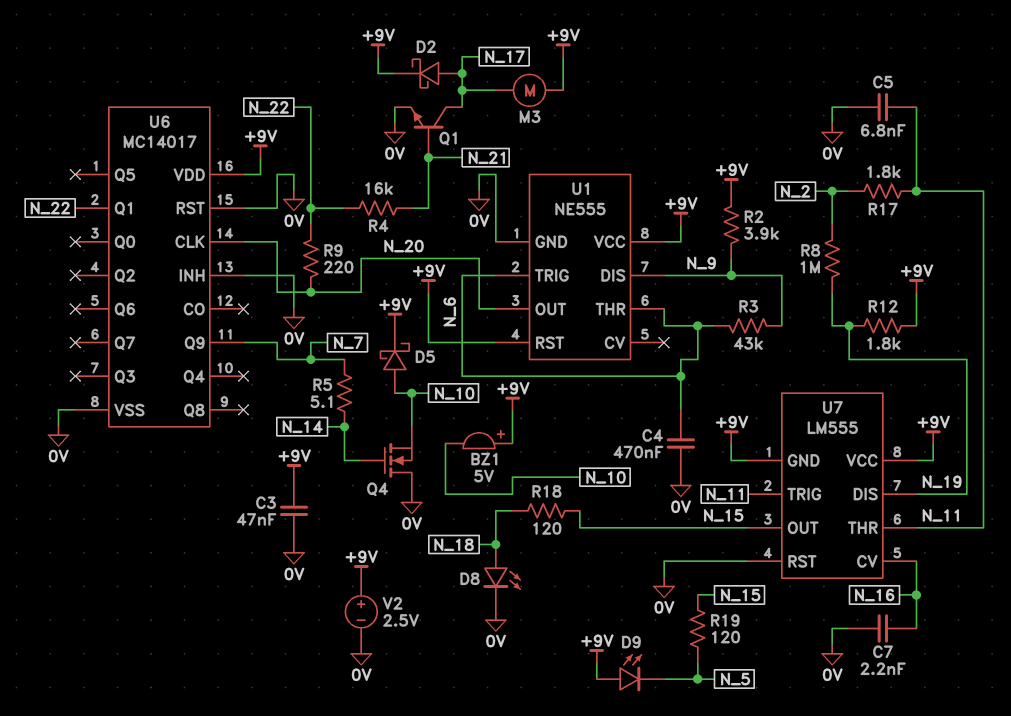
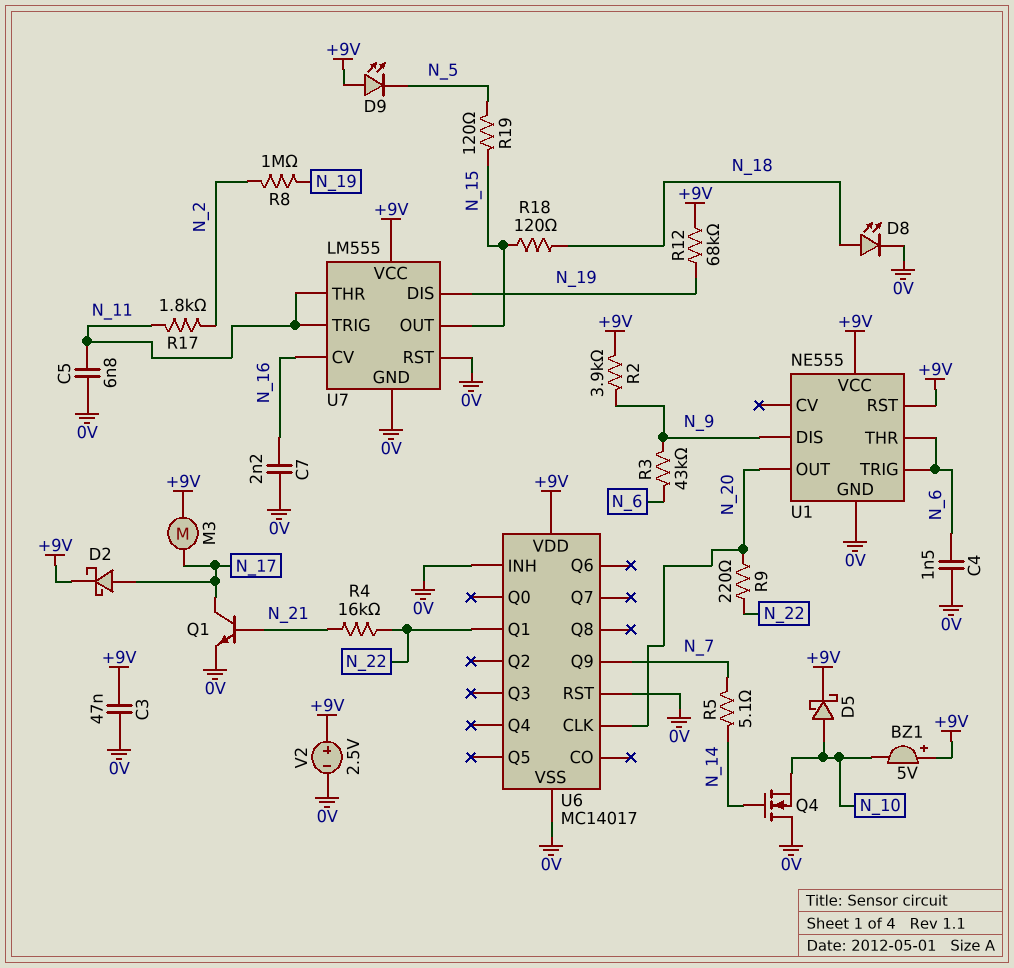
C4: 470nF (0V, N_6) -> 1.5nF (0V, N_6)
R12: 1.8k (+9V, N_19) -> 68k (+9V, N_19)
U7 pin GND: +9V -> 0V

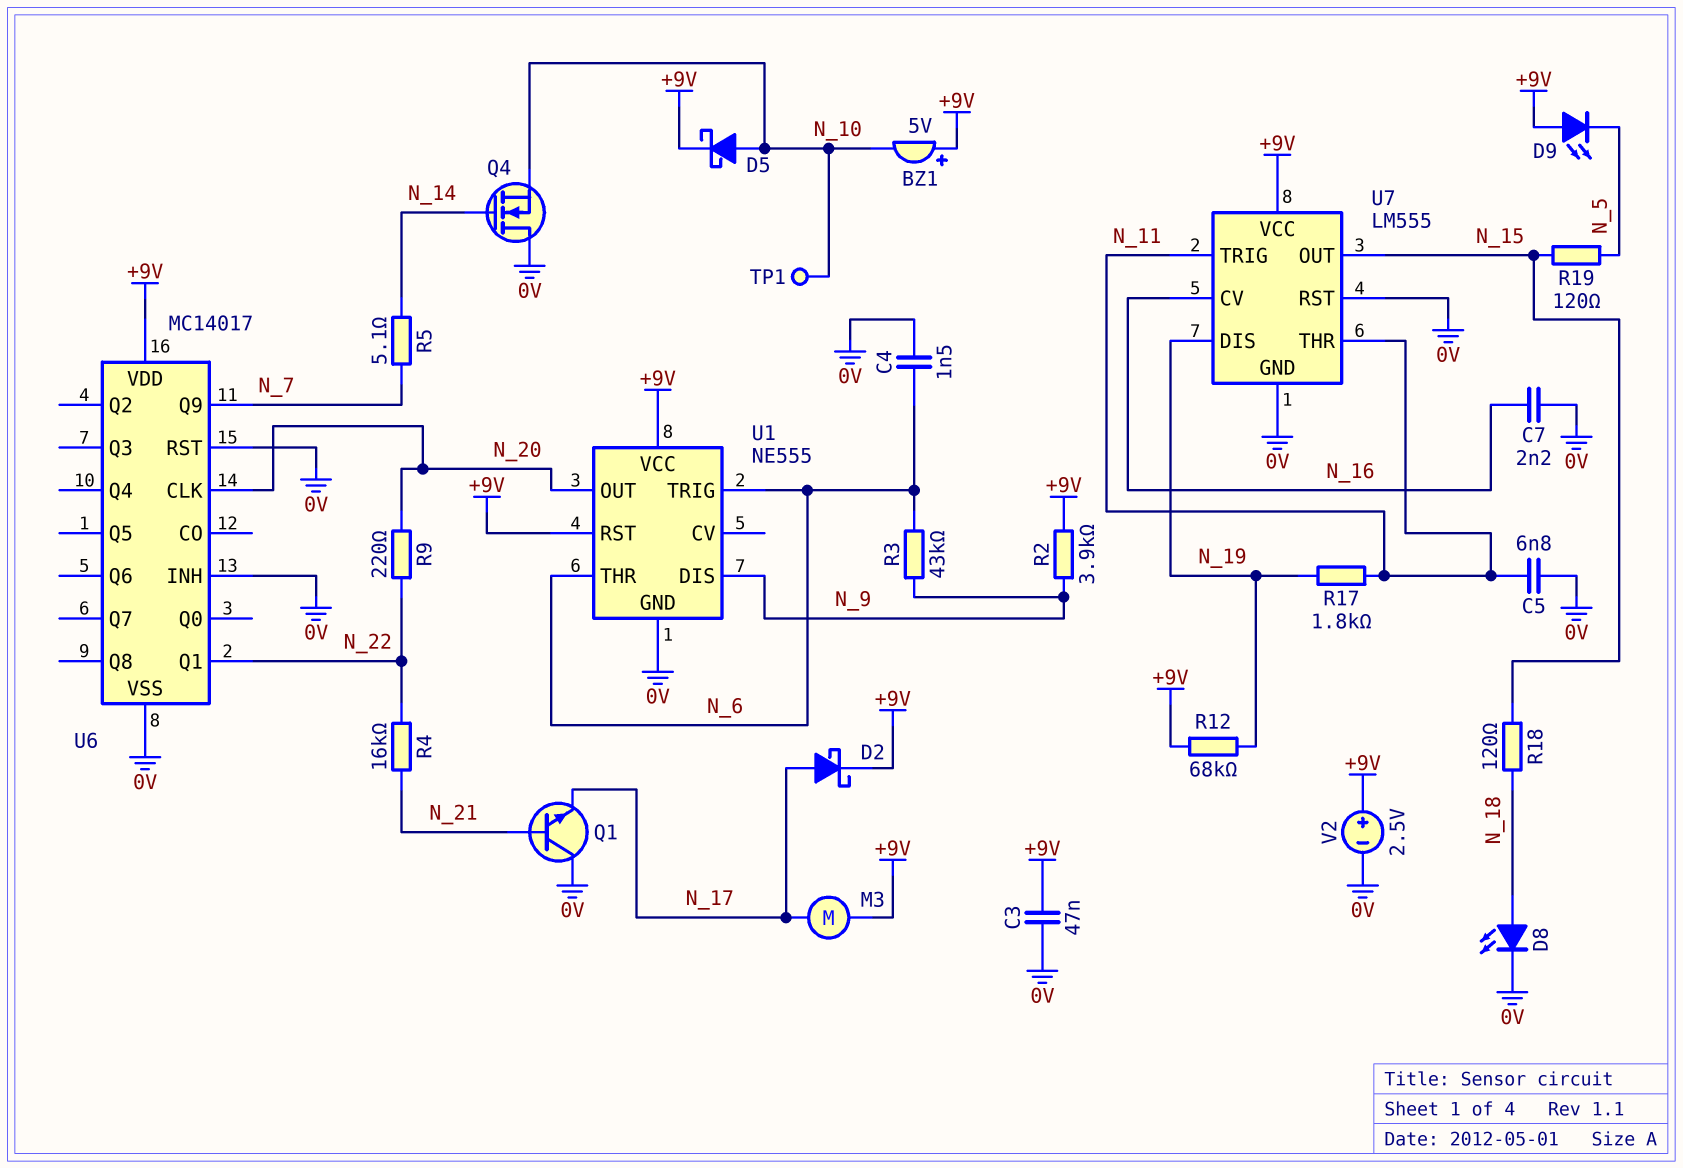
Q1: NPN (B N_21, C N_17, E 0V) -> NPN (B N_21, C 0V, E N_17)
R8: 1M (N_2, N_19) -> none
R17: 1.8k (N_2, N_11) -> 1.8k (N_11, N_19)
TP1: none -> test point (N_10)

